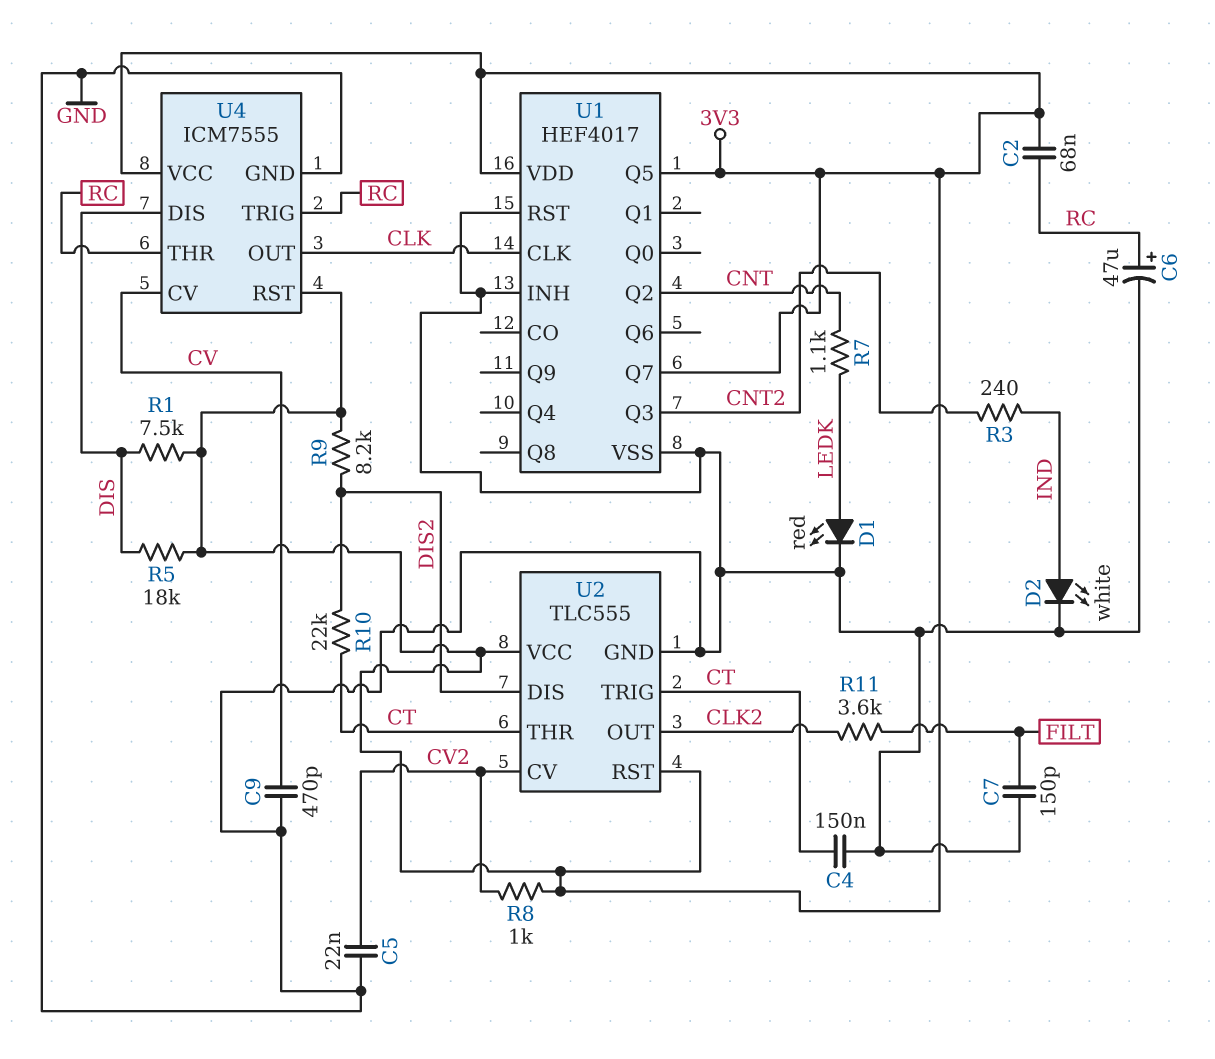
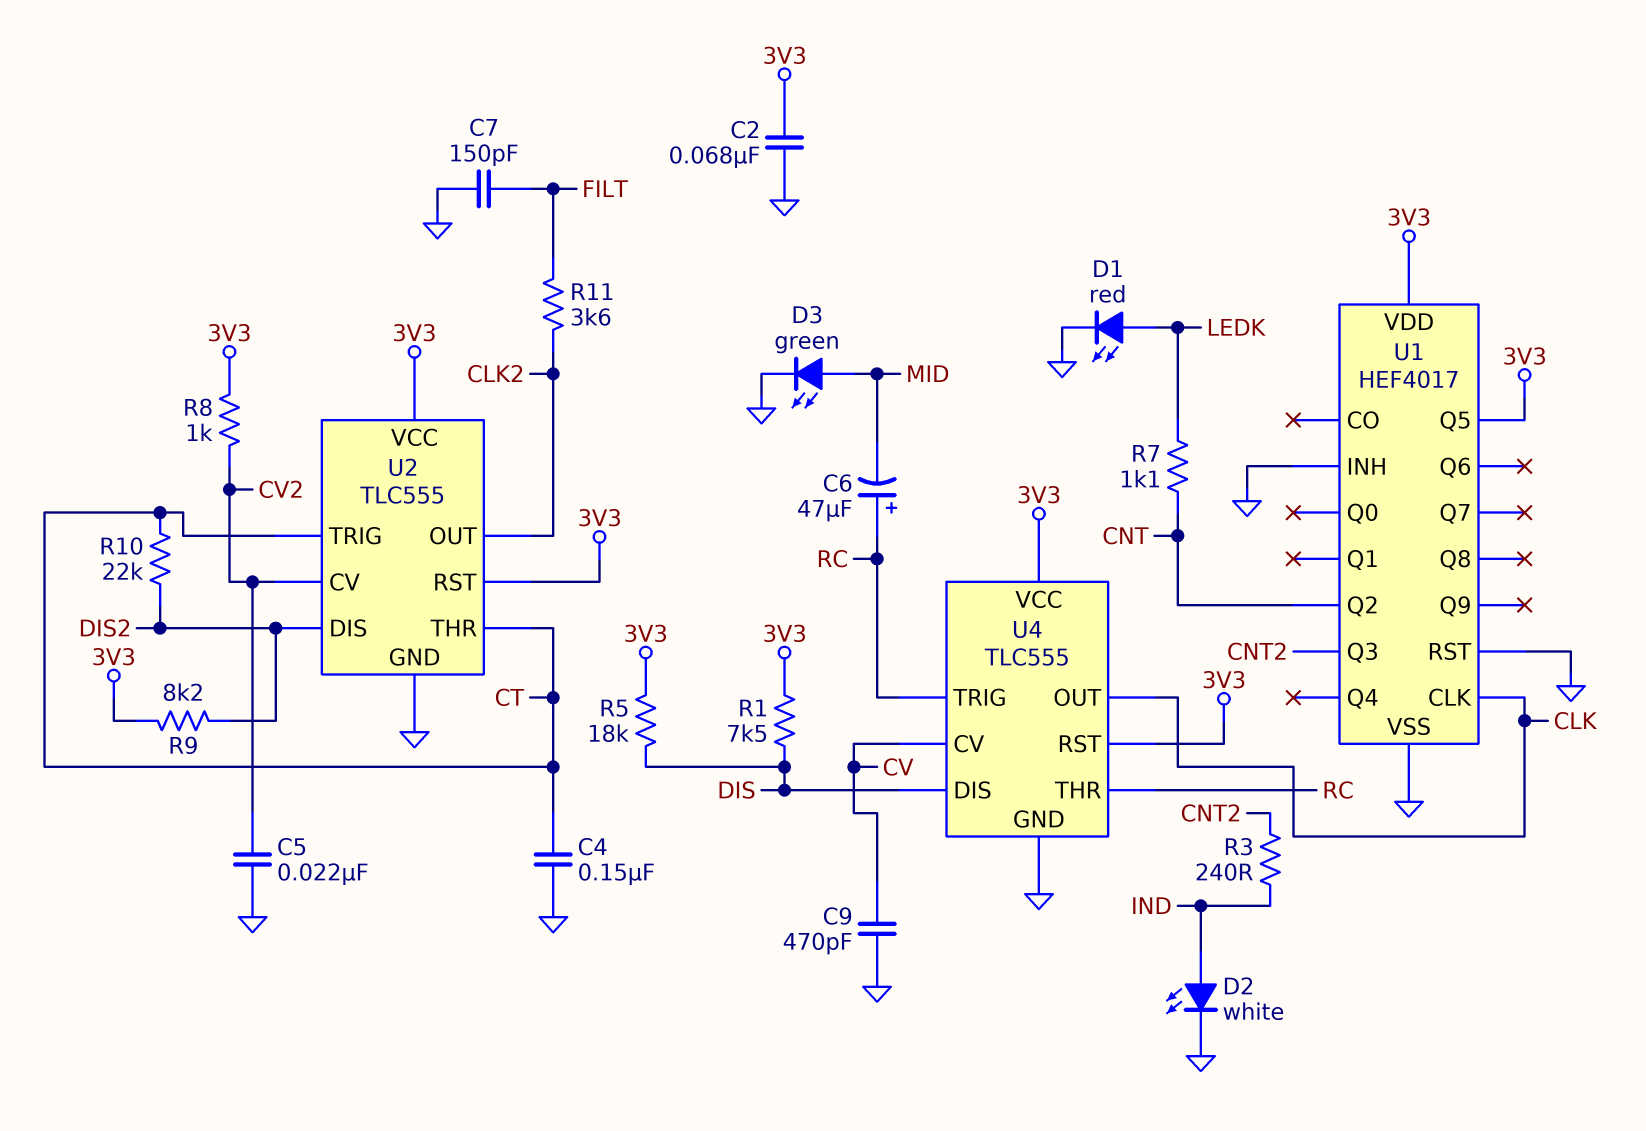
C2: 68nF (3V3, RC) -> 68nF (3V3, GND)
C6: 47uF (plus RC, minus GND) -> 47uF (plus RC, minus MID)
D3: none -> LED green (A MID, K GND)
U1 pin Q7: 3V3 -> none
U4: ICM7555 -> TLC555

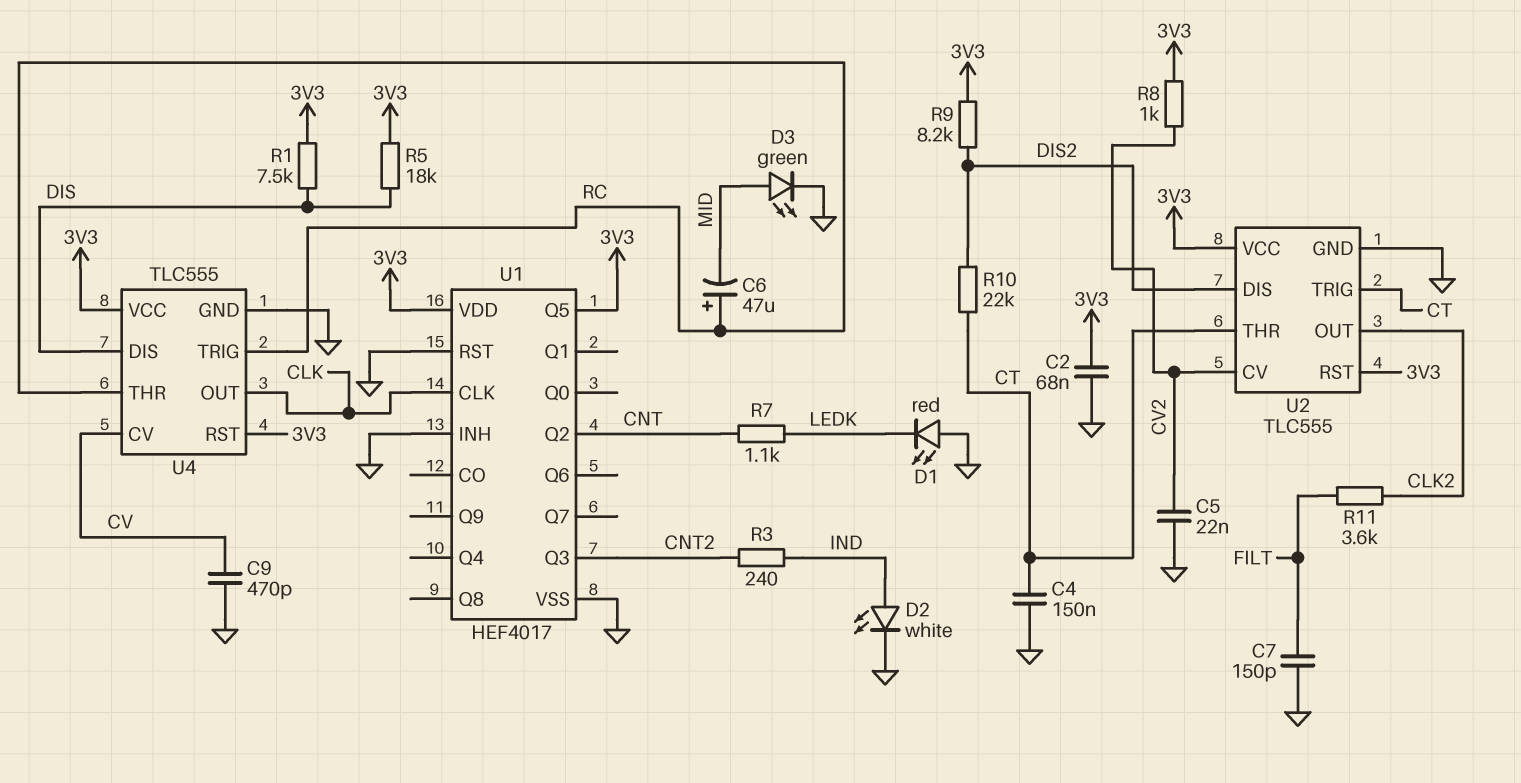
D1: LED red (A LEDK, K GND) -> LED red (A GND, K LEDK)

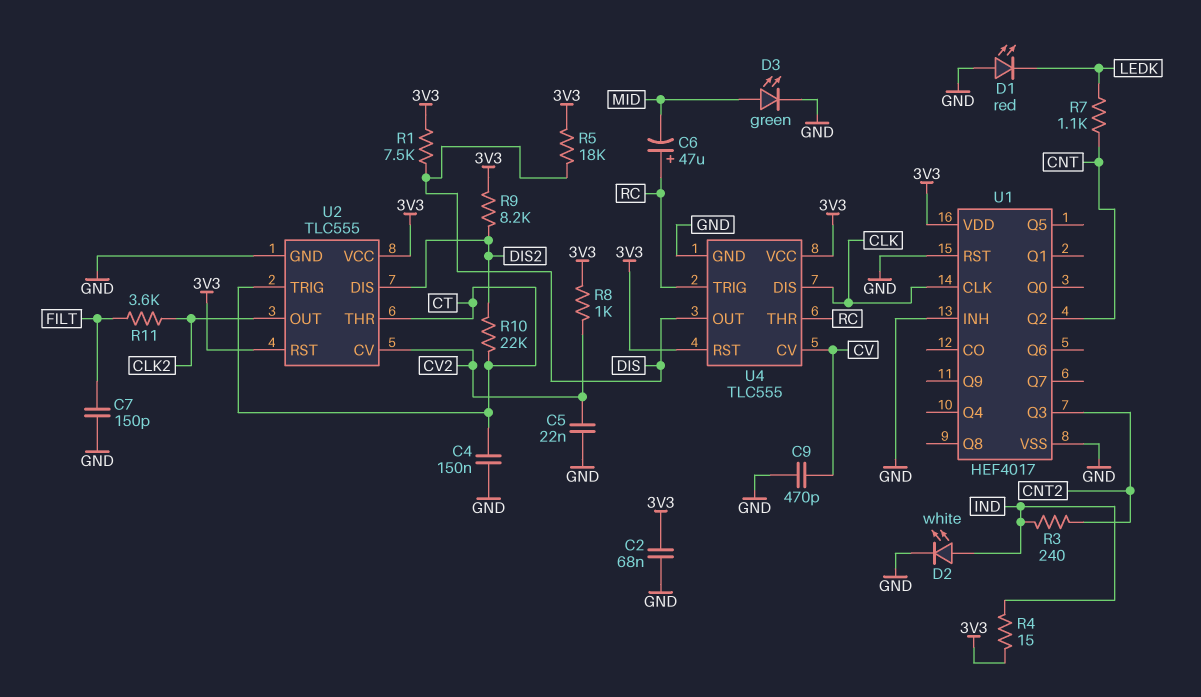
R4: none -> 15 (3V3, IND)
U1 pin Q5: 3V3 -> none
U4 pin DIS: DIS -> CLK
U4 pin OUT: CLK -> DIS

